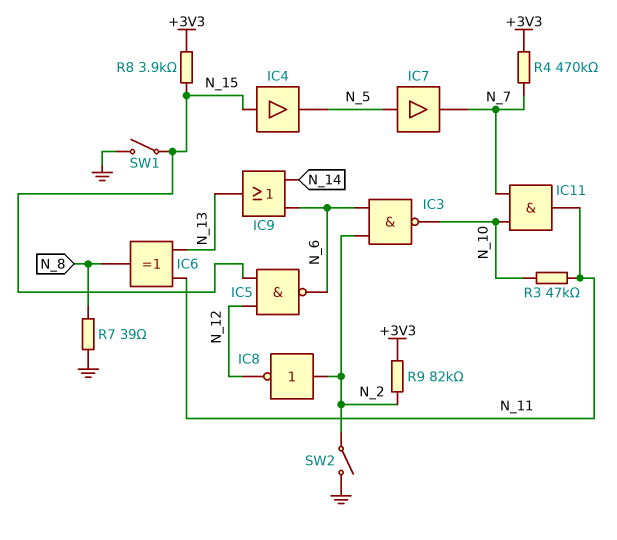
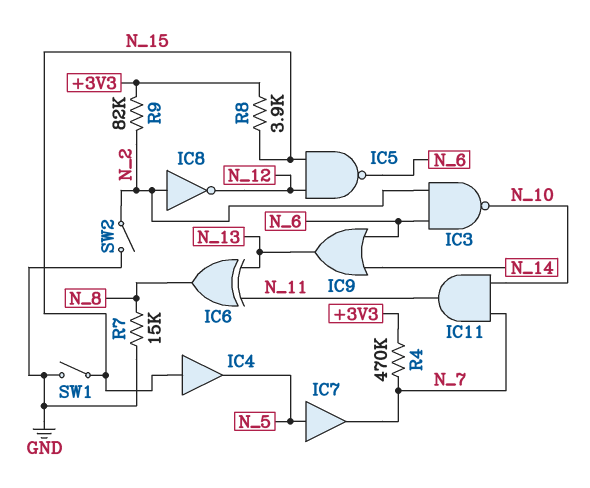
R3: 47k (N_10, N_11) -> none
R7: 39 (GND, N_8) -> 15k (GND, N_8)

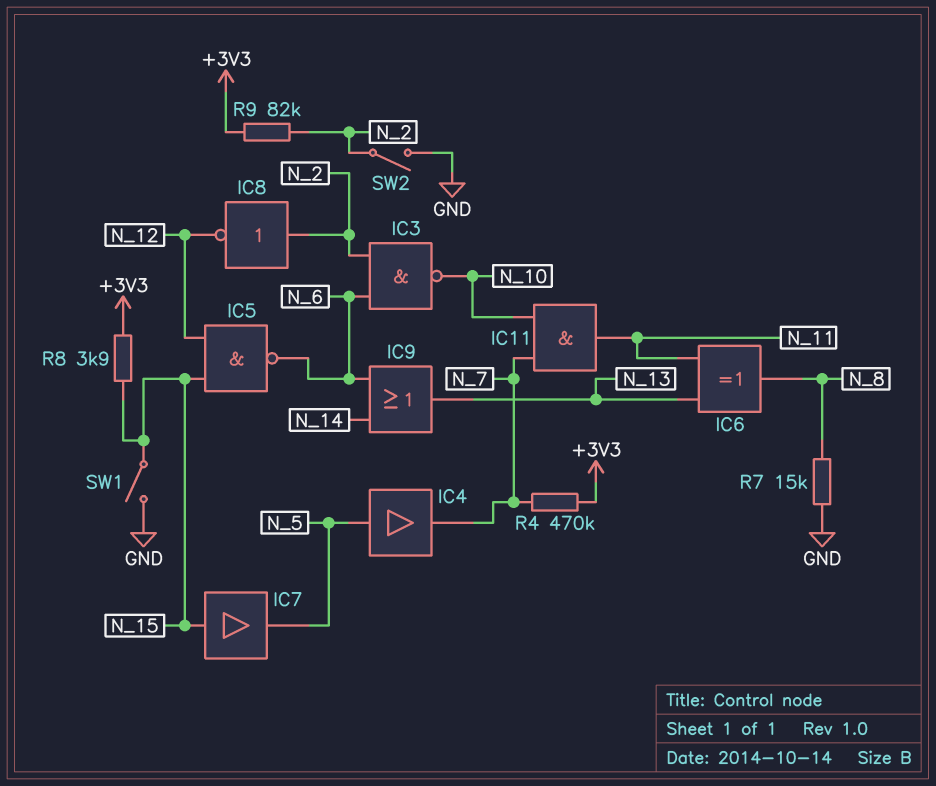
IC4: buffer (in N_15, out N_5) -> buffer (in N_5, out N_7)
IC7: buffer (in N_5, out N_7) -> buffer (in N_15, out N_5)

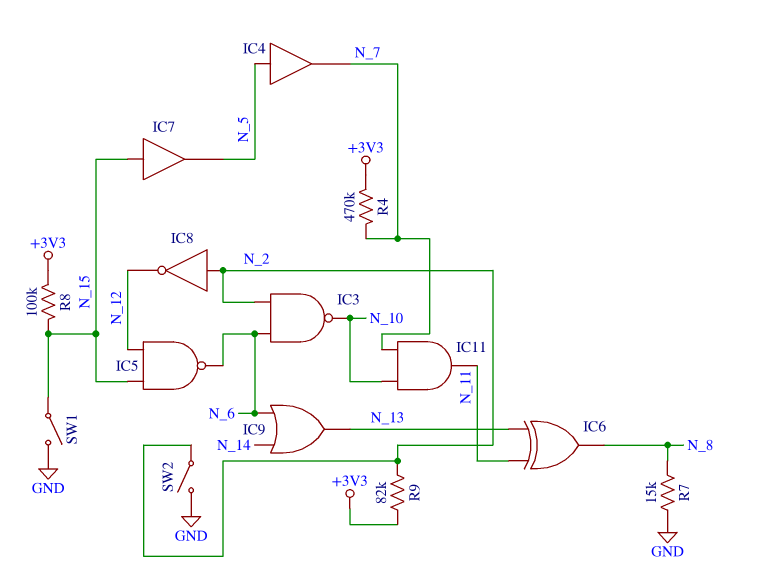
R8: 3.9k (+3V3, N_15) -> 100k (+3V3, N_15)

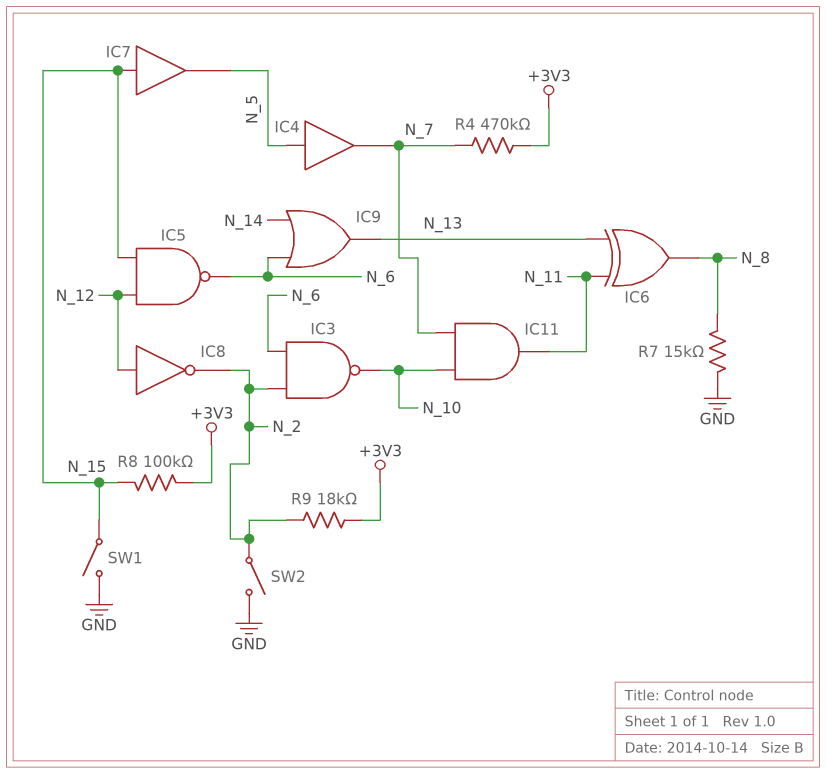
IC8: NOT (in N_2, out N_12) -> NOT (in N_12, out N_2)
R9: 82k (+3V3, N_2) -> 18k (+3V3, N_2)

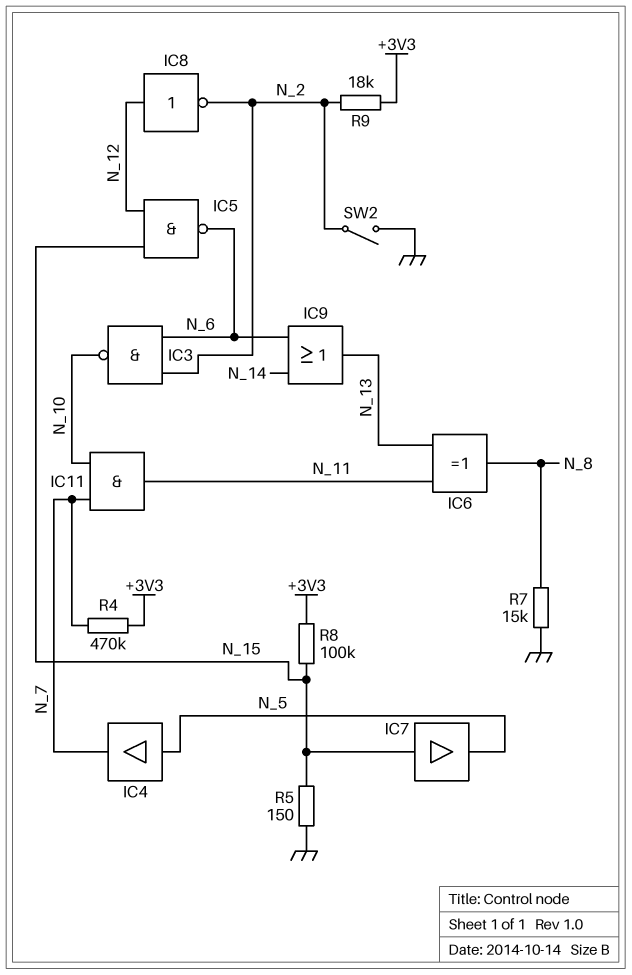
R5: none -> 150 (GND, N_15)
SW1: switch (GND, N_15) -> none

